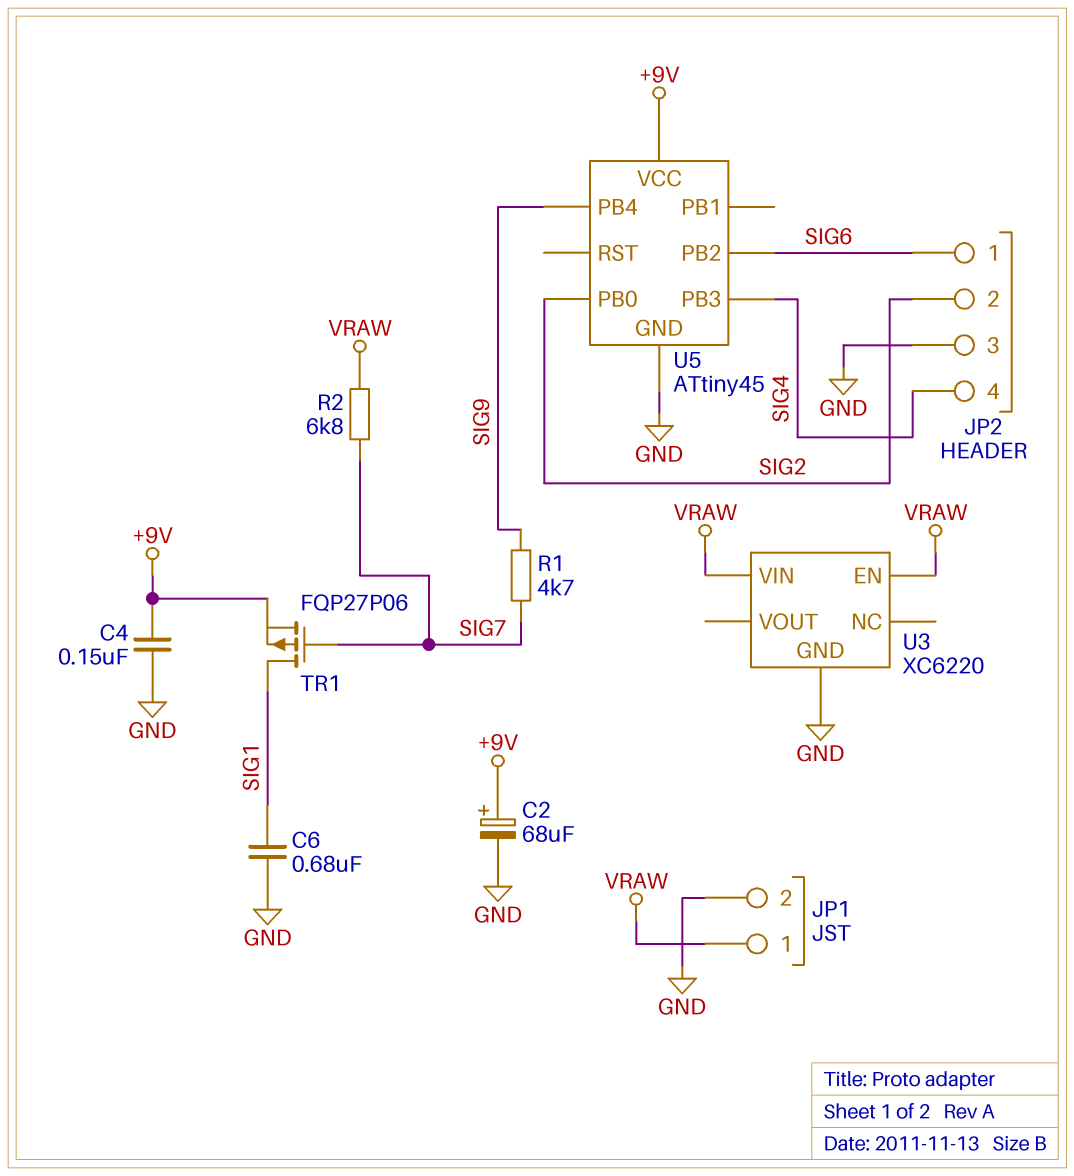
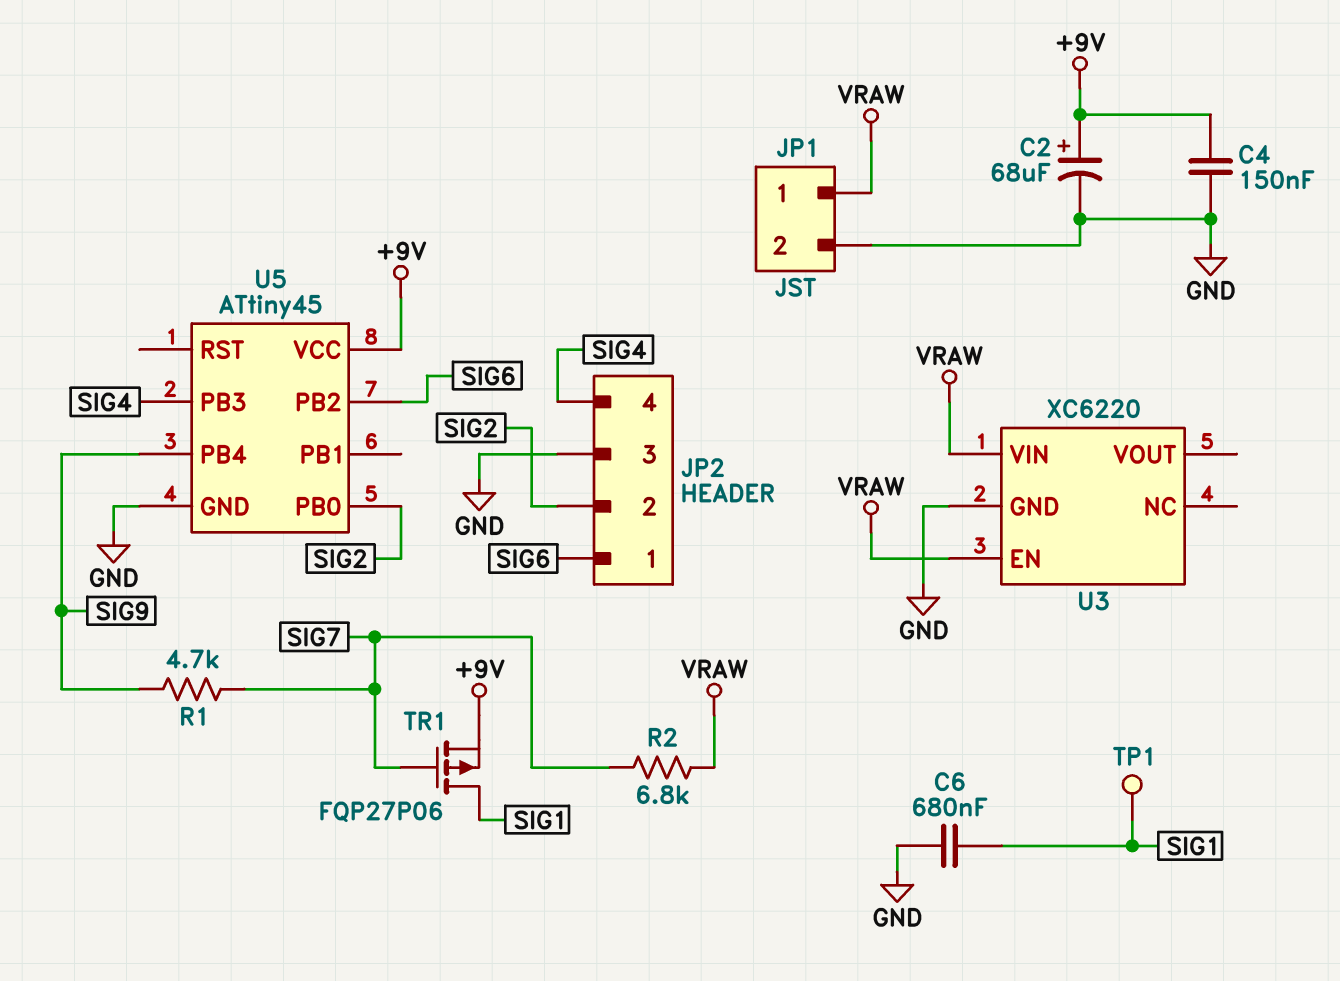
TP1: none -> test point (SIG1)

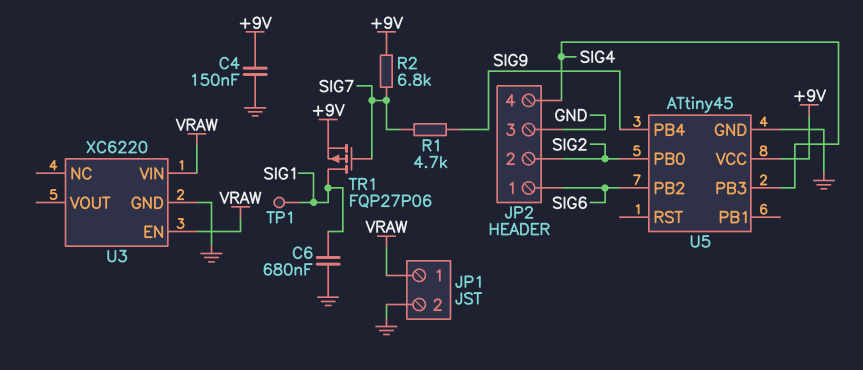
C2: 68uF (plus +9V, minus GND) -> none
R2: 6.8k (SIG7, VRAW) -> 6.8k (+9V, SIG7)

